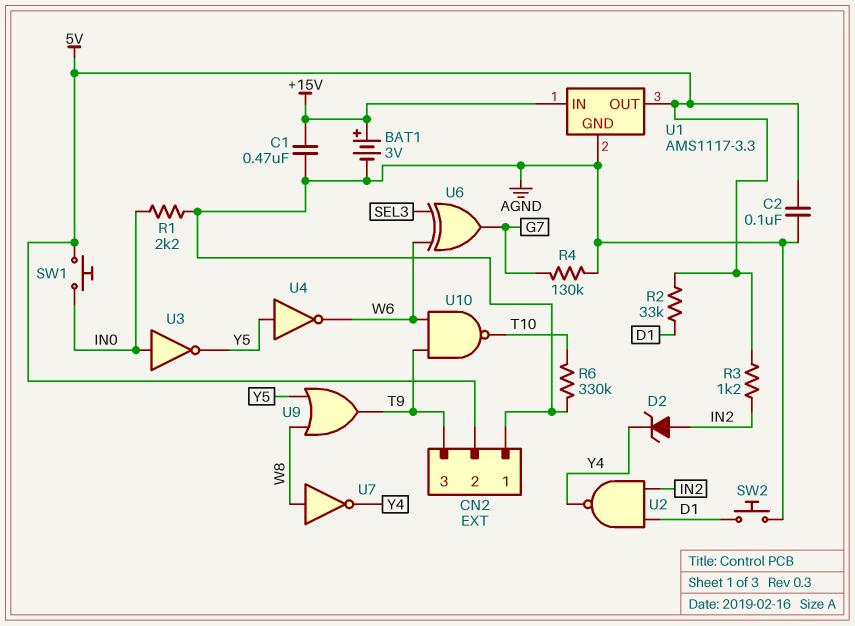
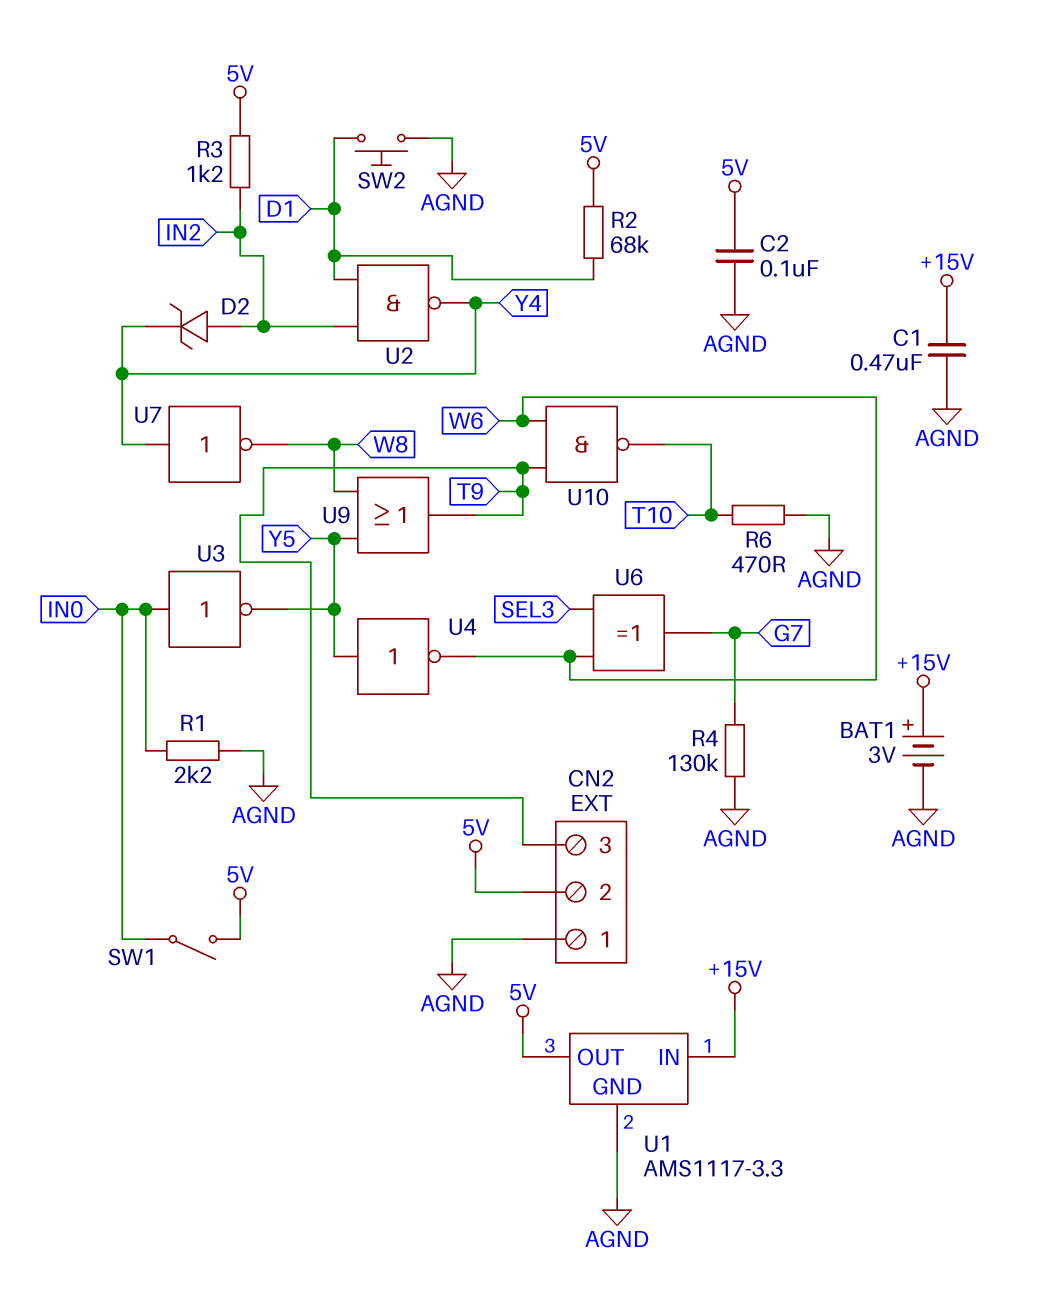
R2: 33k (5V, D1) -> 68k (5V, D1)
R6: 330k (AGND, T10) -> 470 (AGND, T10)
SW1: button (5V, IN0) -> switch (5V, IN0)
U7: NOT (in W8, out Y4) -> NOT (in Y4, out W8)

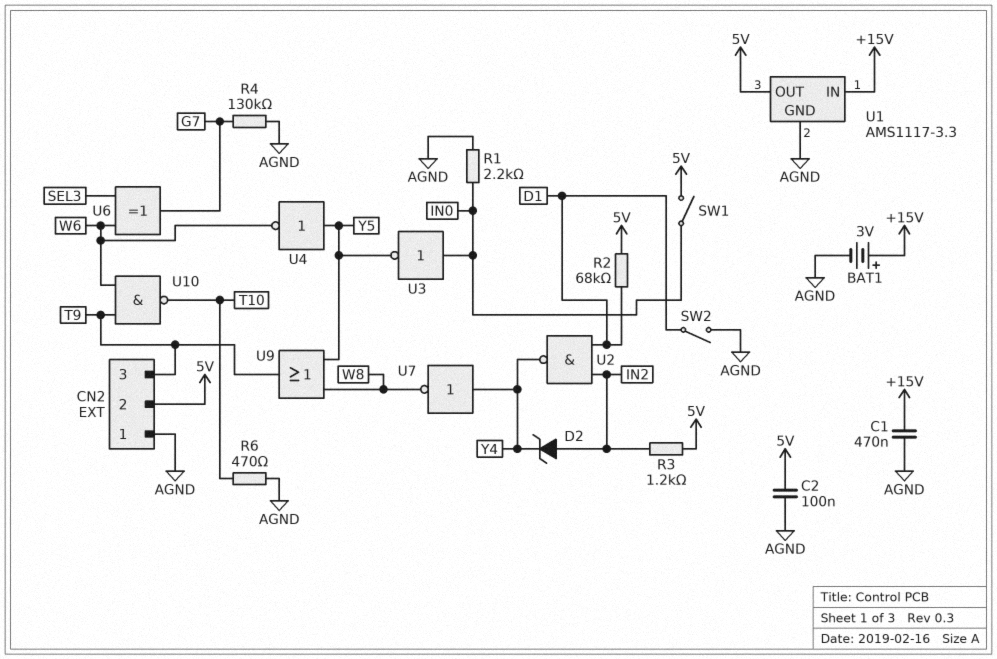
SW2: button (AGND, D1) -> switch (AGND, D1)

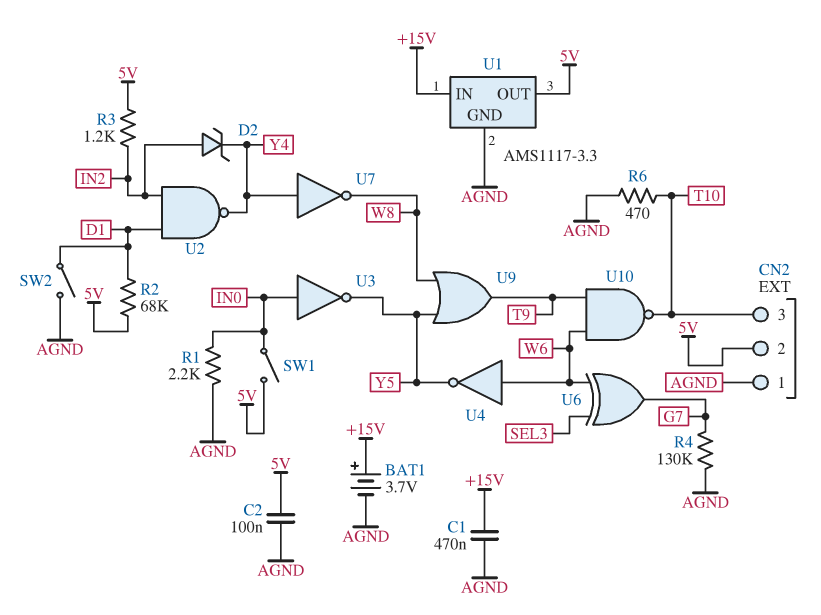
BAT1: 3V (plus +15V, minus AGND) -> 3.7V (plus +15V, minus AGND)
CN2 pin 3: T9 -> T10
U4: NOT (in Y5, out W6) -> NOT (in W6, out Y5)

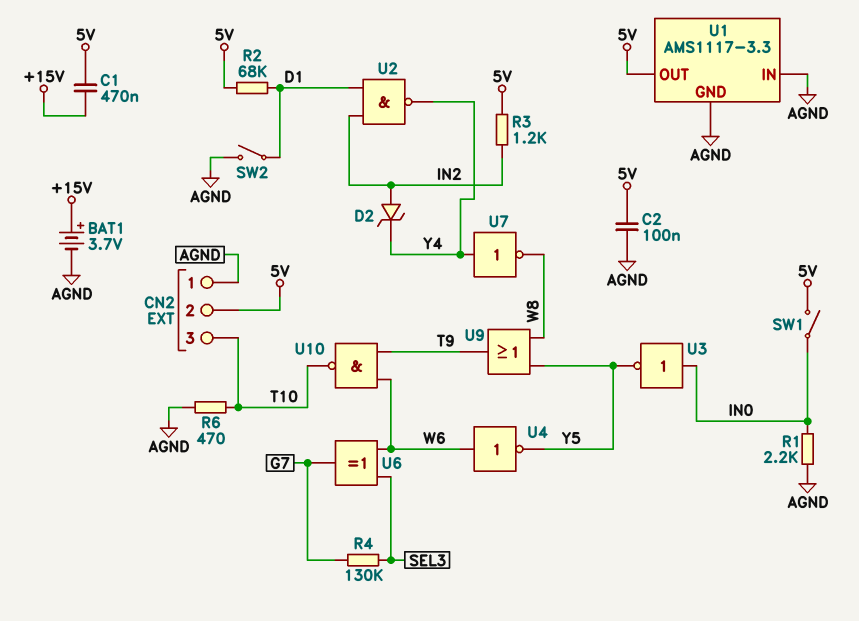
C1: 470nF (+15V, AGND) -> 470nF (+15V, 5V)
R4: 130k (AGND, G7) -> 130k (G7, SEL3)
U1 pin IN: +15V -> AGND

